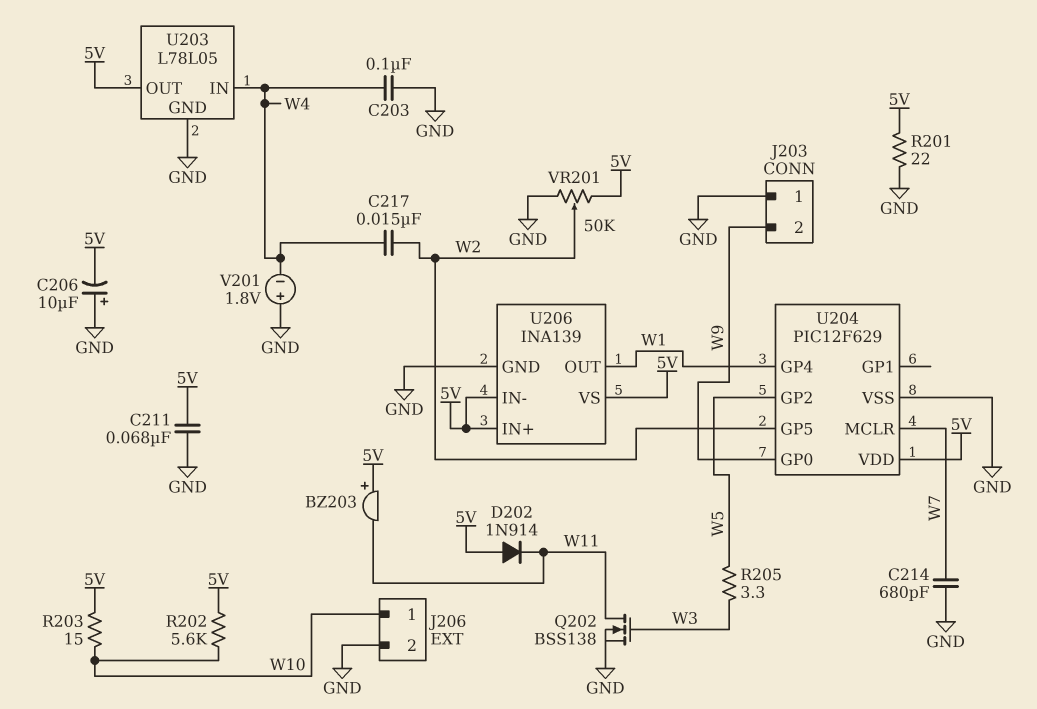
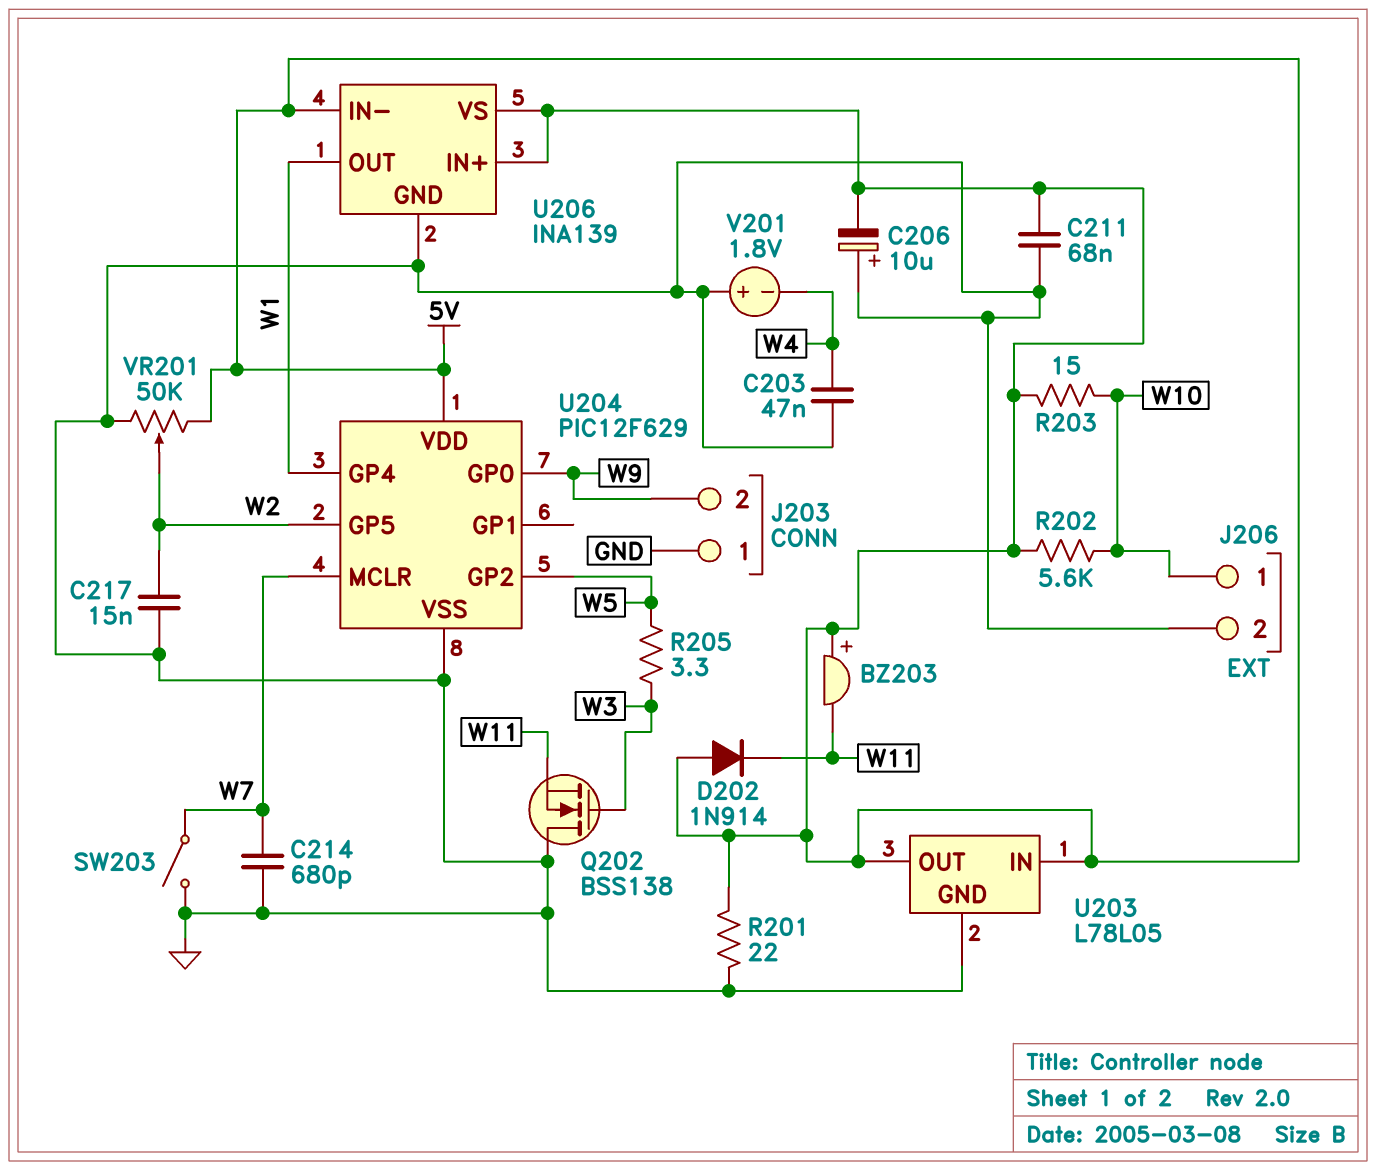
C203: 100nF (GND, W4) -> 47nF (GND, W4)
C217: 15nF (W2, W4) -> 15nF (GND, W2)
Q202: NMOS BSS138 (G W3, D W11, S GND) -> NMOS BSS138 (G W3, D GND, S W11)
SW203: none -> switch (GND, W7)
U203 pin IN: W4 -> 5V

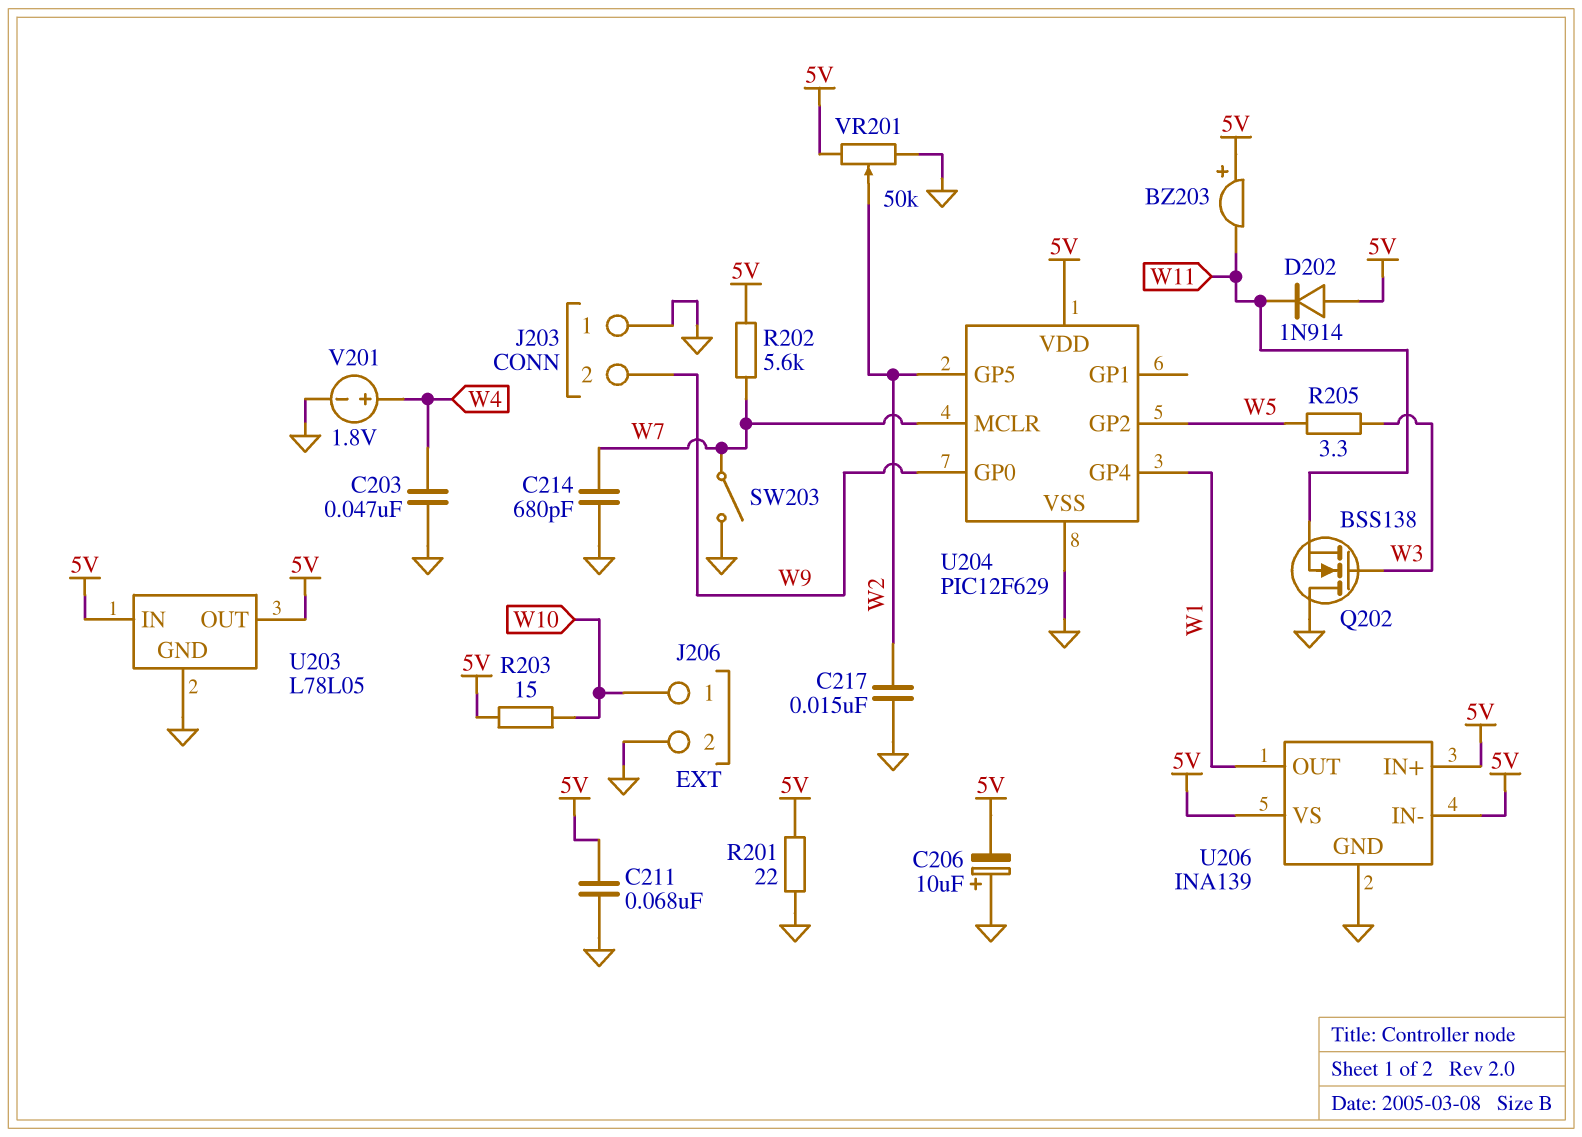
R202: 5.6k (5V, W10) -> 5.6k (5V, W7)
V201: 1.8V (plus GND, minus W4) -> 1.8V (plus W4, minus GND)

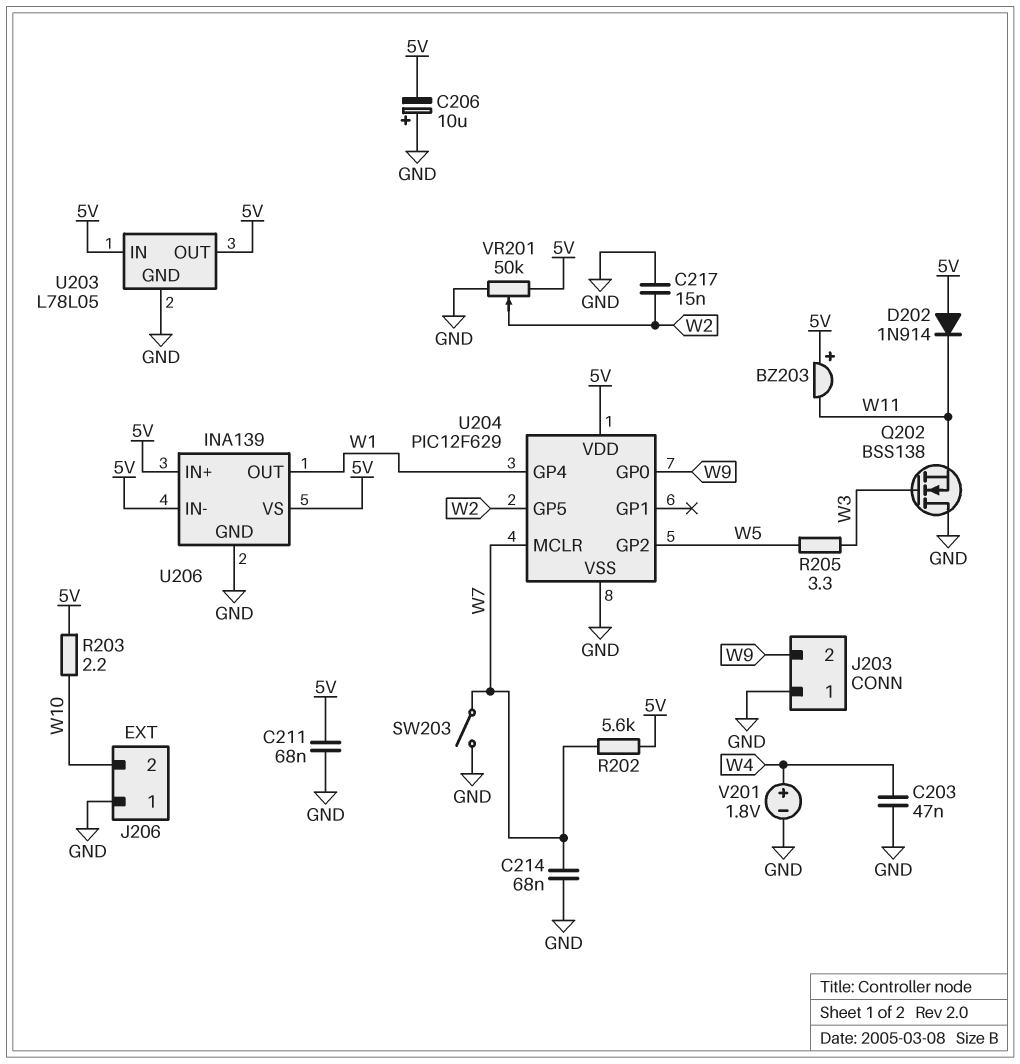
C214: 680pF (GND, W7) -> 68nF (GND, W7)
J206 pin 1: W10 -> GND
J206 pin 2: GND -> W10
R201: 22 (5V, GND) -> none
R203: 15 (5V, W10) -> 2.2 (5V, W10)

